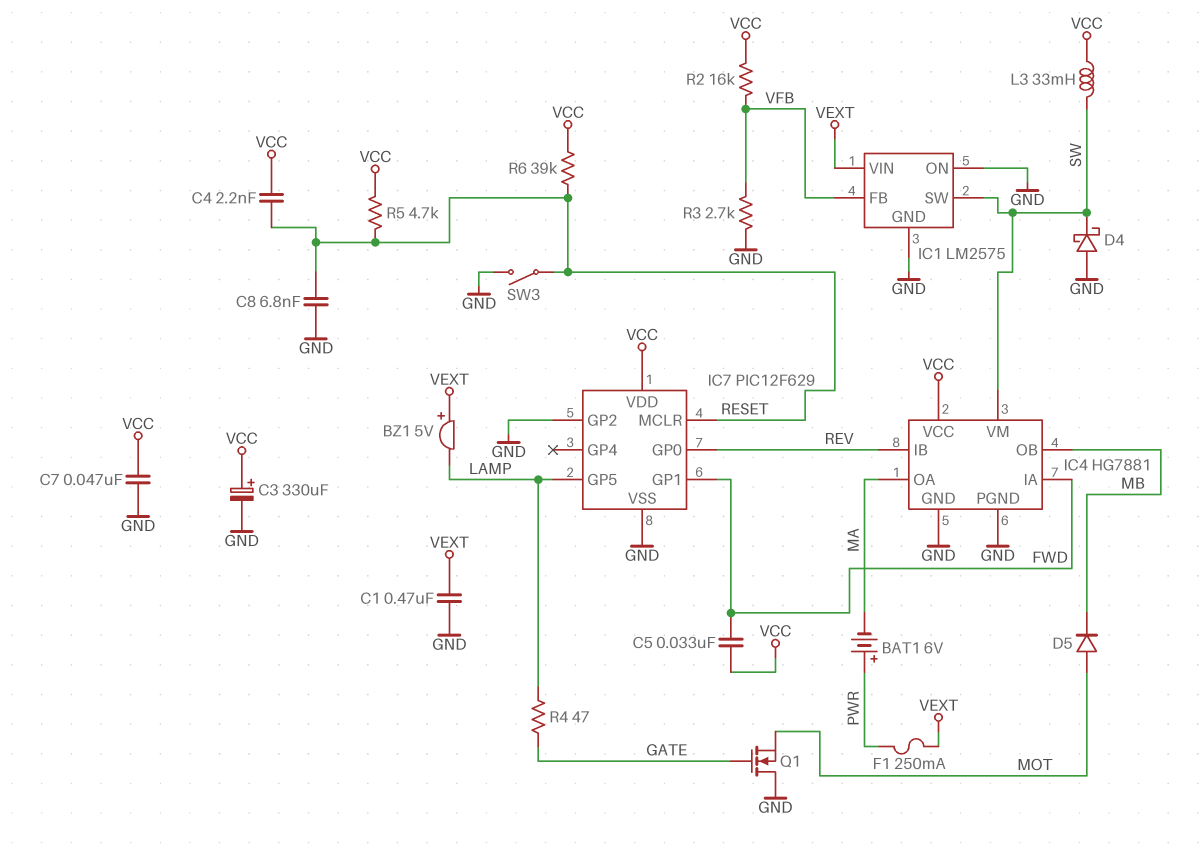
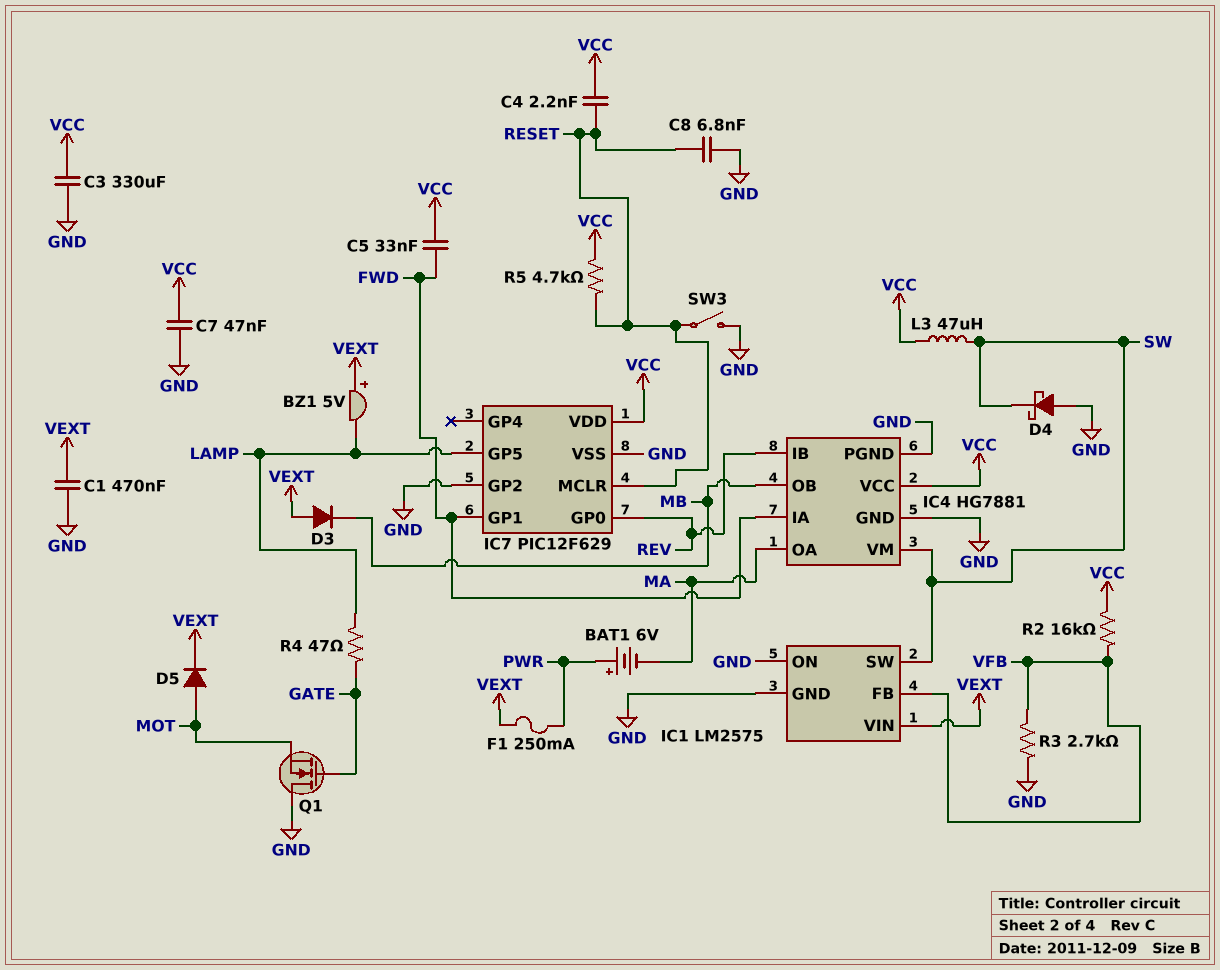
C3: 330uF (plus VCC, minus GND) -> 330uF (GND, VCC)
D3: none -> diode (A VEXT, K MB)
D5: diode (A MOT, K MB) -> diode (A MOT, K VEXT)
L3: 33mH (SW, VCC) -> 47uH (SW, VCC)
R6: 39k (RESET, VCC) -> none

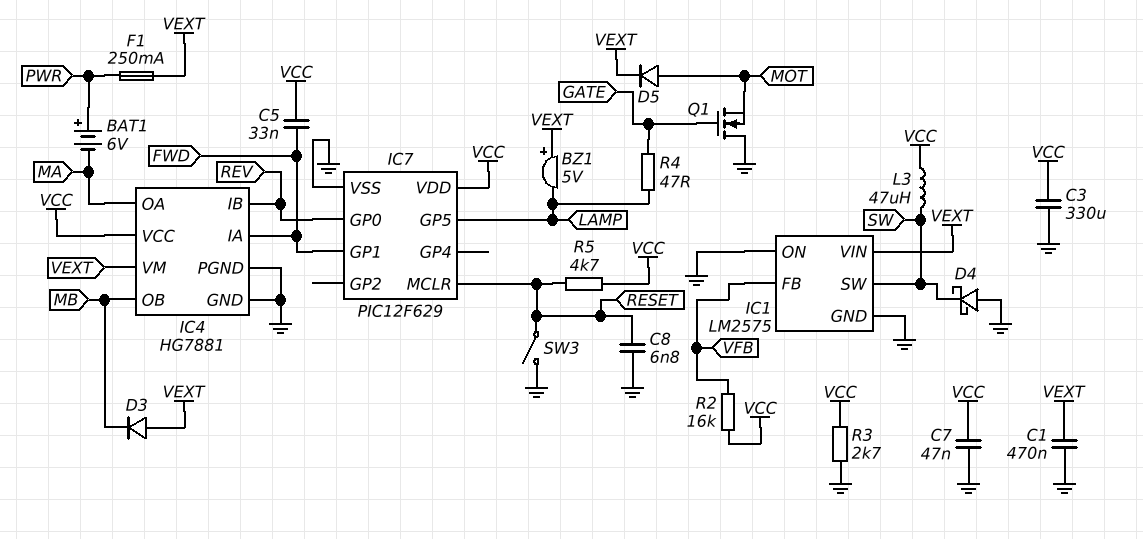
C4: 2.2nF (RESET, VCC) -> none
IC4 pin VM: SW -> VEXT
IC7 pin GP2: GND -> none
R3: 2.7k (GND, VFB) -> 2.7k (GND, VCC)

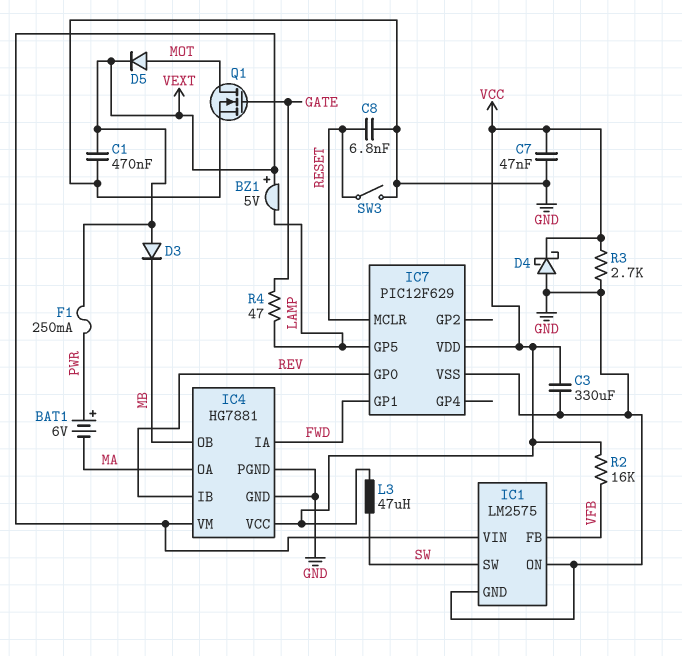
C5: 33nF (FWD, VCC) -> none
D4: schottky (A GND, K SW) -> schottky (A GND, K VCC)
Q1: NMOS (G GATE, D GND, S MOT) -> NMOS (G GATE, D MOT, S GND)
R5: 4.7k (RESET, VCC) -> none

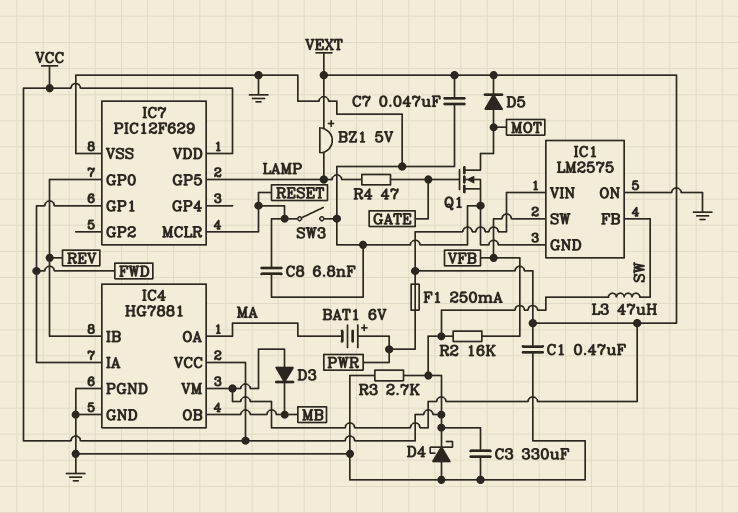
C7: 47nF (GND, VCC) -> 47nF (GND, VEXT)
IC1 pin FB: VFB -> SW
IC1 pin SW: SW -> VFB

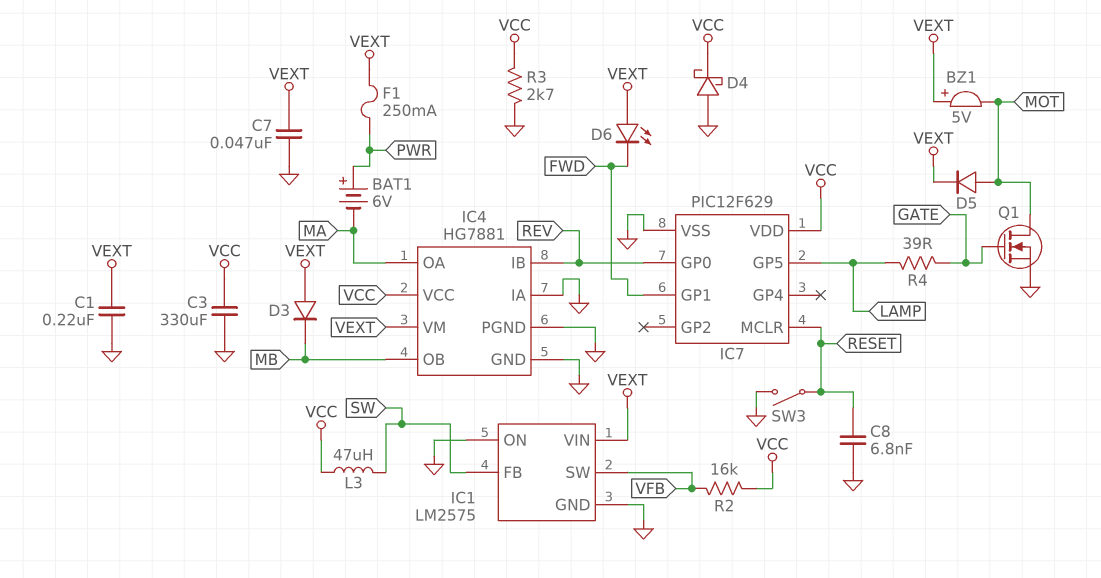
BZ1: buzzer 5V (plus VEXT, minus LAMP) -> buzzer 5V (plus VEXT, minus MOT)
C1: 470nF (GND, VEXT) -> 220nF (GND, VEXT)
D6: none -> LED (A VEXT, K FWD)
IC4 pin IA: FWD -> GND
R4: 47 (GATE, LAMP) -> 39 (GATE, LAMP)

